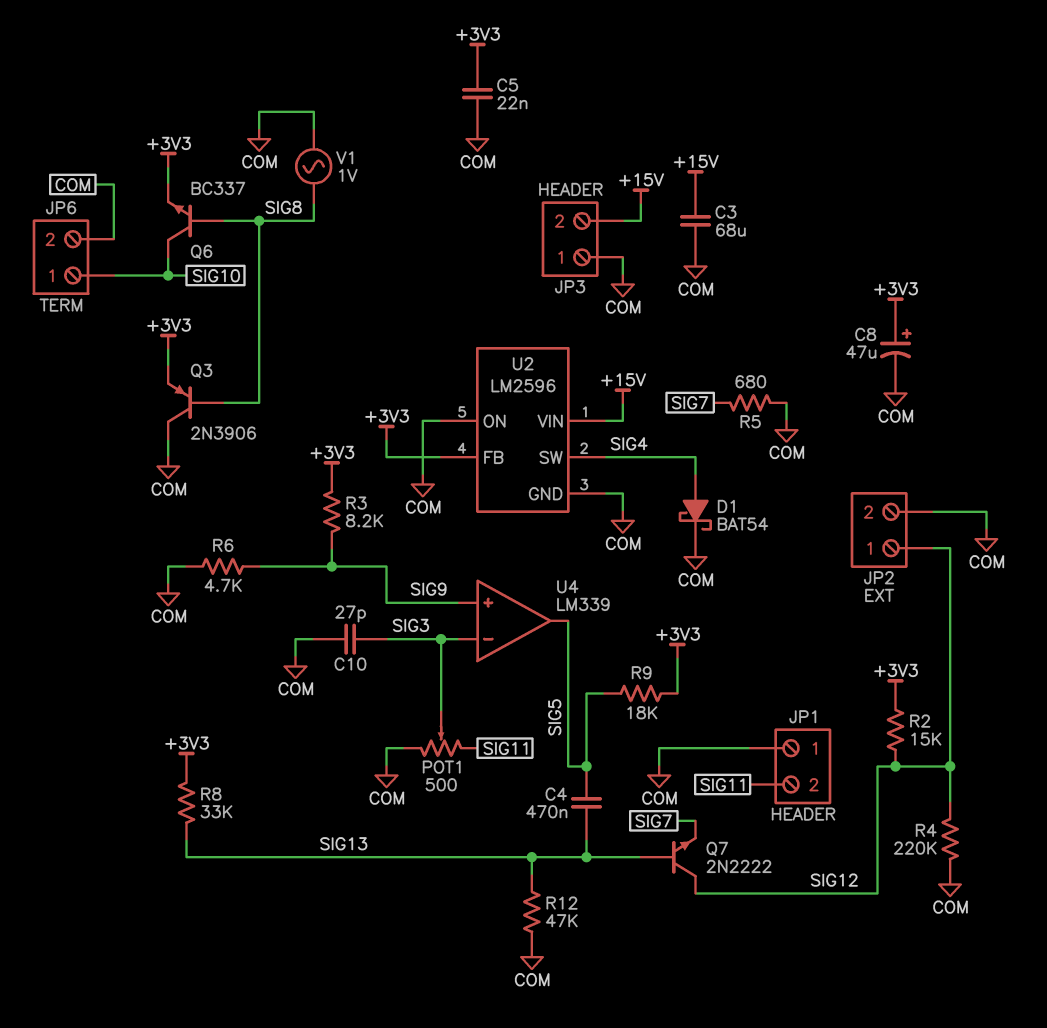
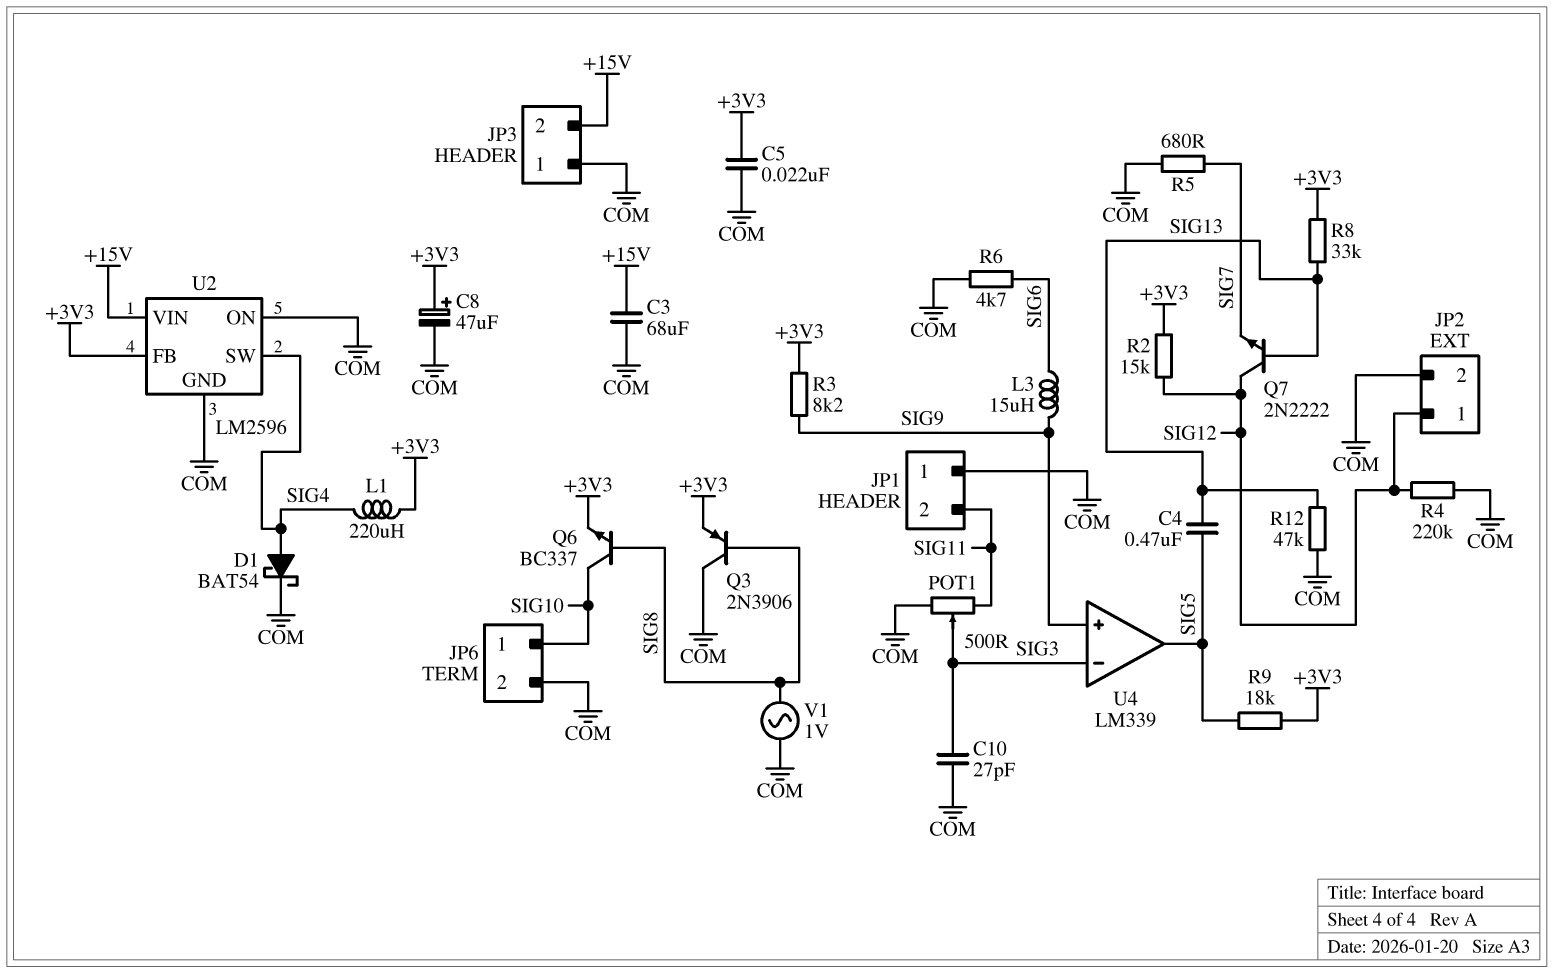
L1: none -> 220uH (+3V3, SIG4)
L3: none -> 15uH (SIG6, SIG9)
R6: 4.7k (COM, SIG9) -> 4.7k (COM, SIG6)

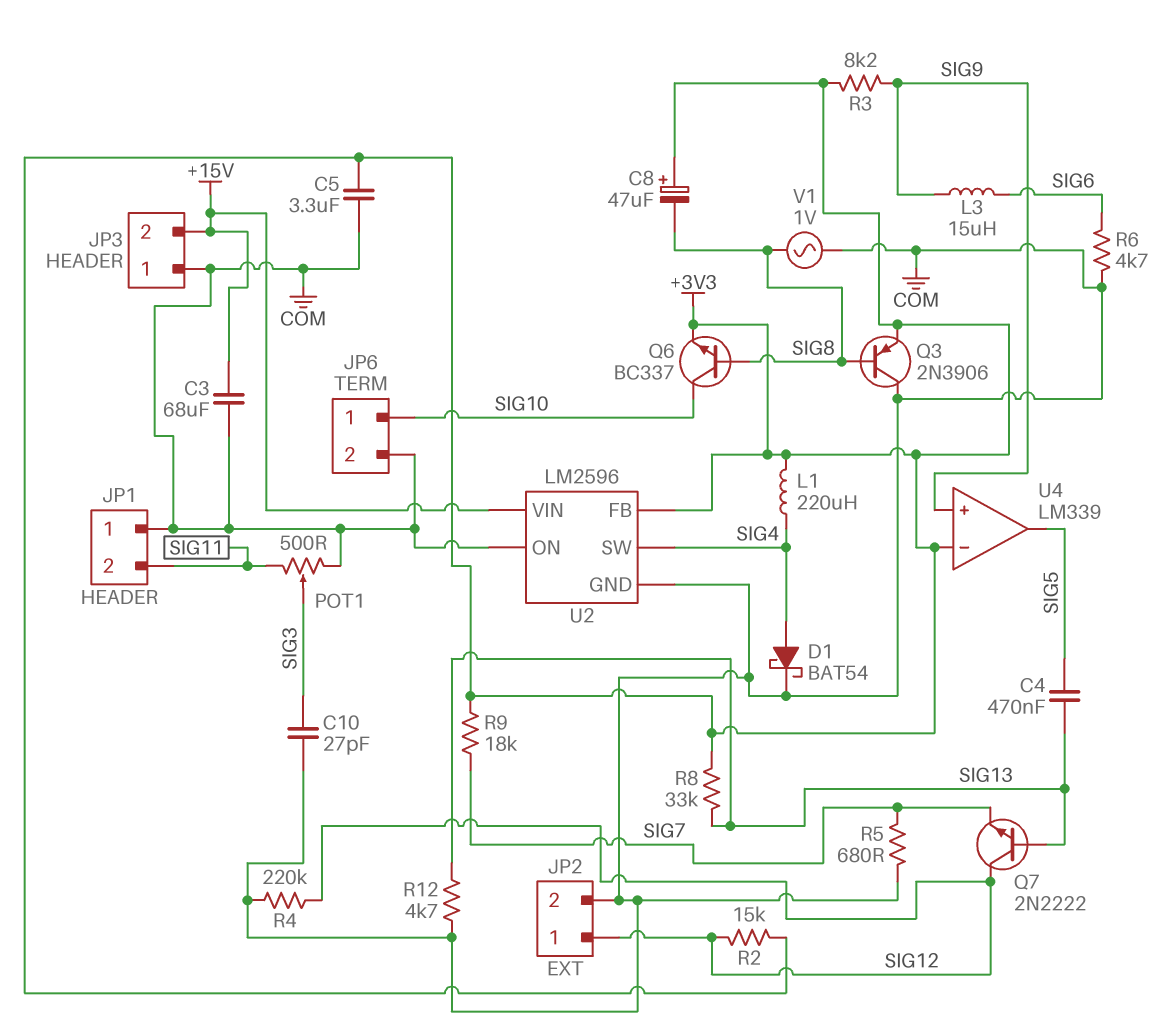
C5: 22nF (+3V3, COM) -> 3.3uF (+3V3, COM)
C8: 47uF (plus +3V3, minus COM) -> 47uF (plus +3V3, minus SIG8)
R9: 18k (+3V3, SIG5) -> 18k (+3V3, SIG7)
R12: 47k (COM, SIG13) -> 4.7k (COM, SIG13)
U4 pin in-: SIG3 -> +3V3

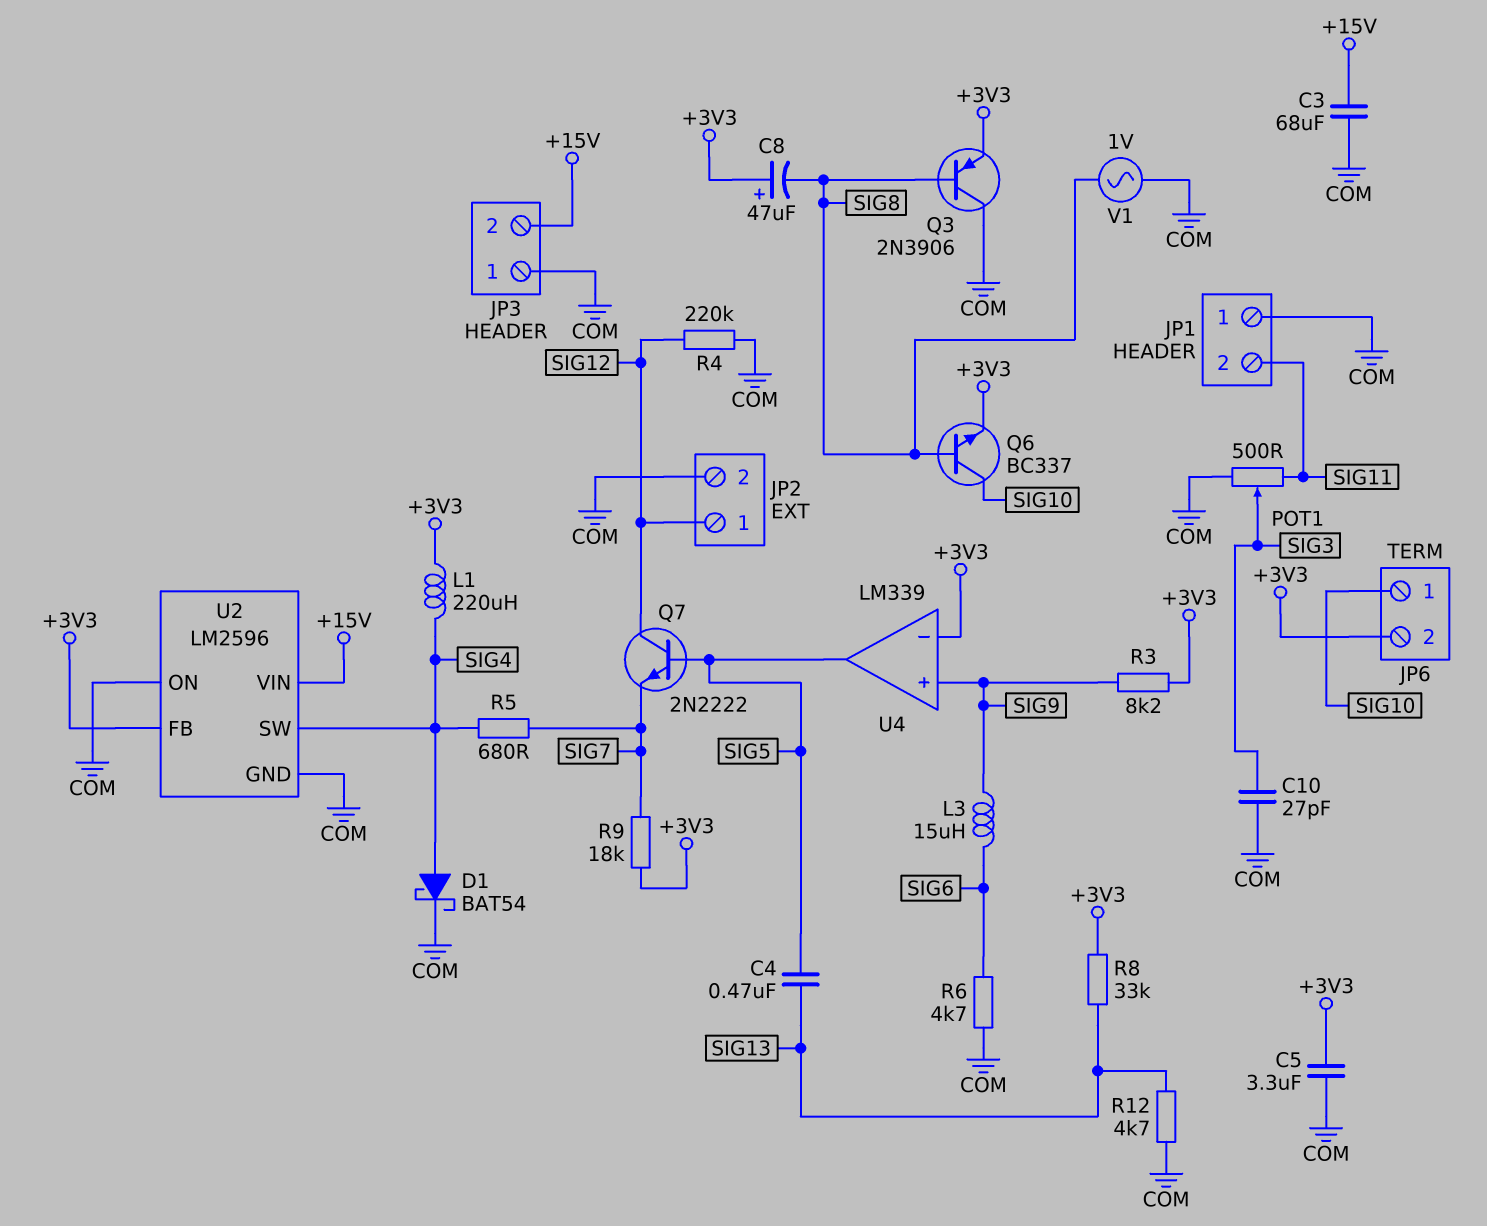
JP6 pin 2: COM -> +3V3
Q7: NPN 2N2222 (B SIG13, C SIG12, E SIG7) -> NPN 2N2222 (B SIG5, C SIG12, E SIG7)
R2: 15k (+3V3, SIG12) -> none
R5: 680 (COM, SIG7) -> 680 (SIG4, SIG7)

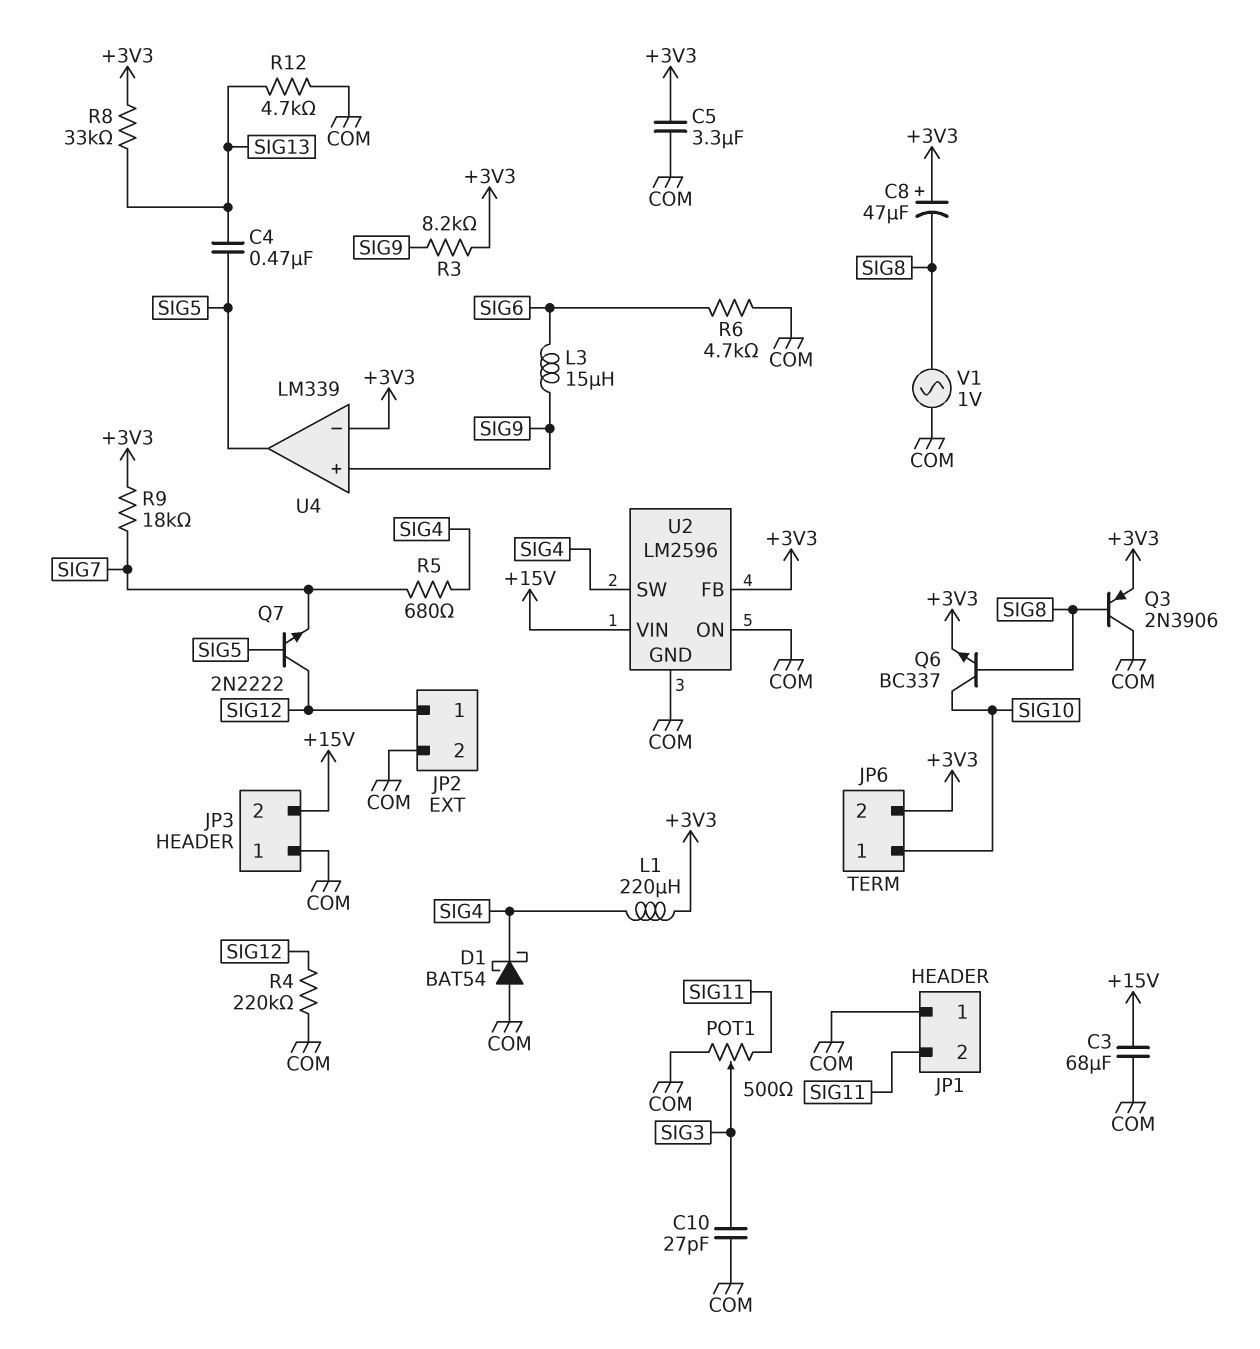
D1: schottky BAT54 (A SIG4, K COM) -> schottky BAT54 (A COM, K SIG4)

